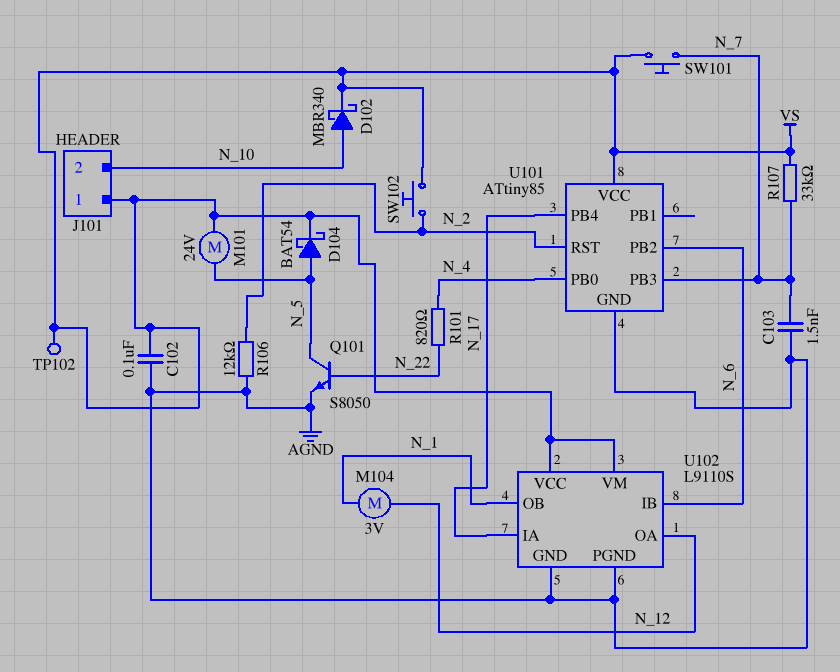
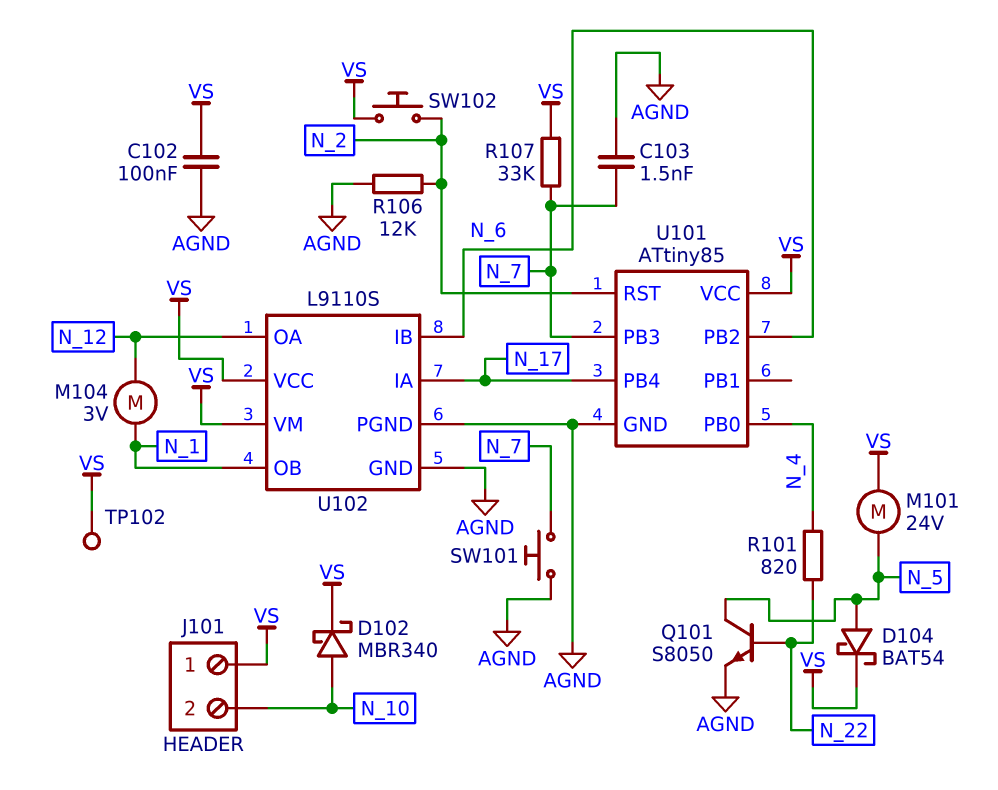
SW101: button (N_7, VS) -> button (AGND, N_7)

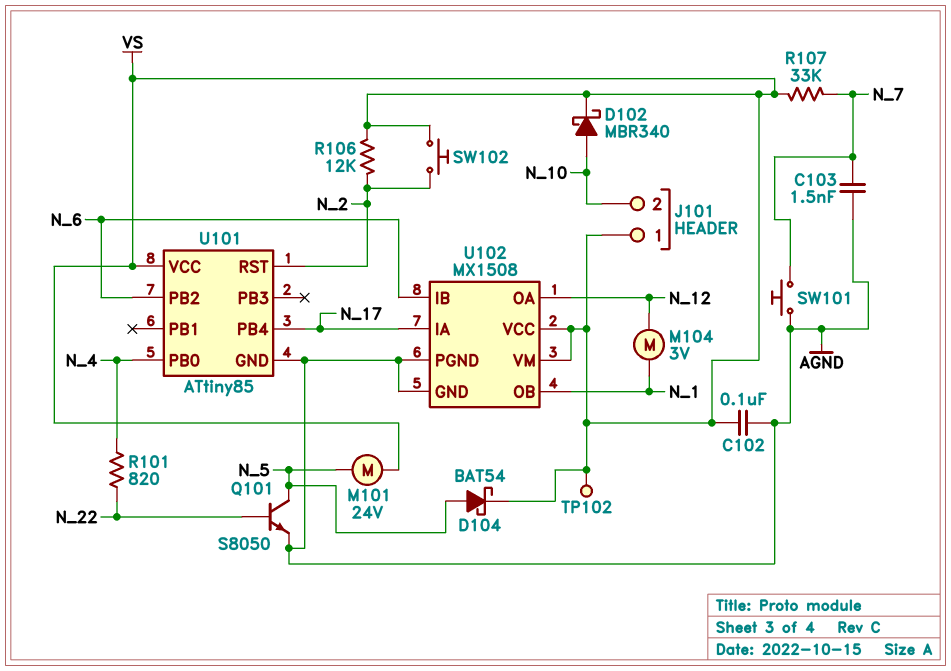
R106: 12k (AGND, N_2) -> 12k (N_2, VS)
U101 pin PB3: N_7 -> none
U102: L9110S -> MX1508

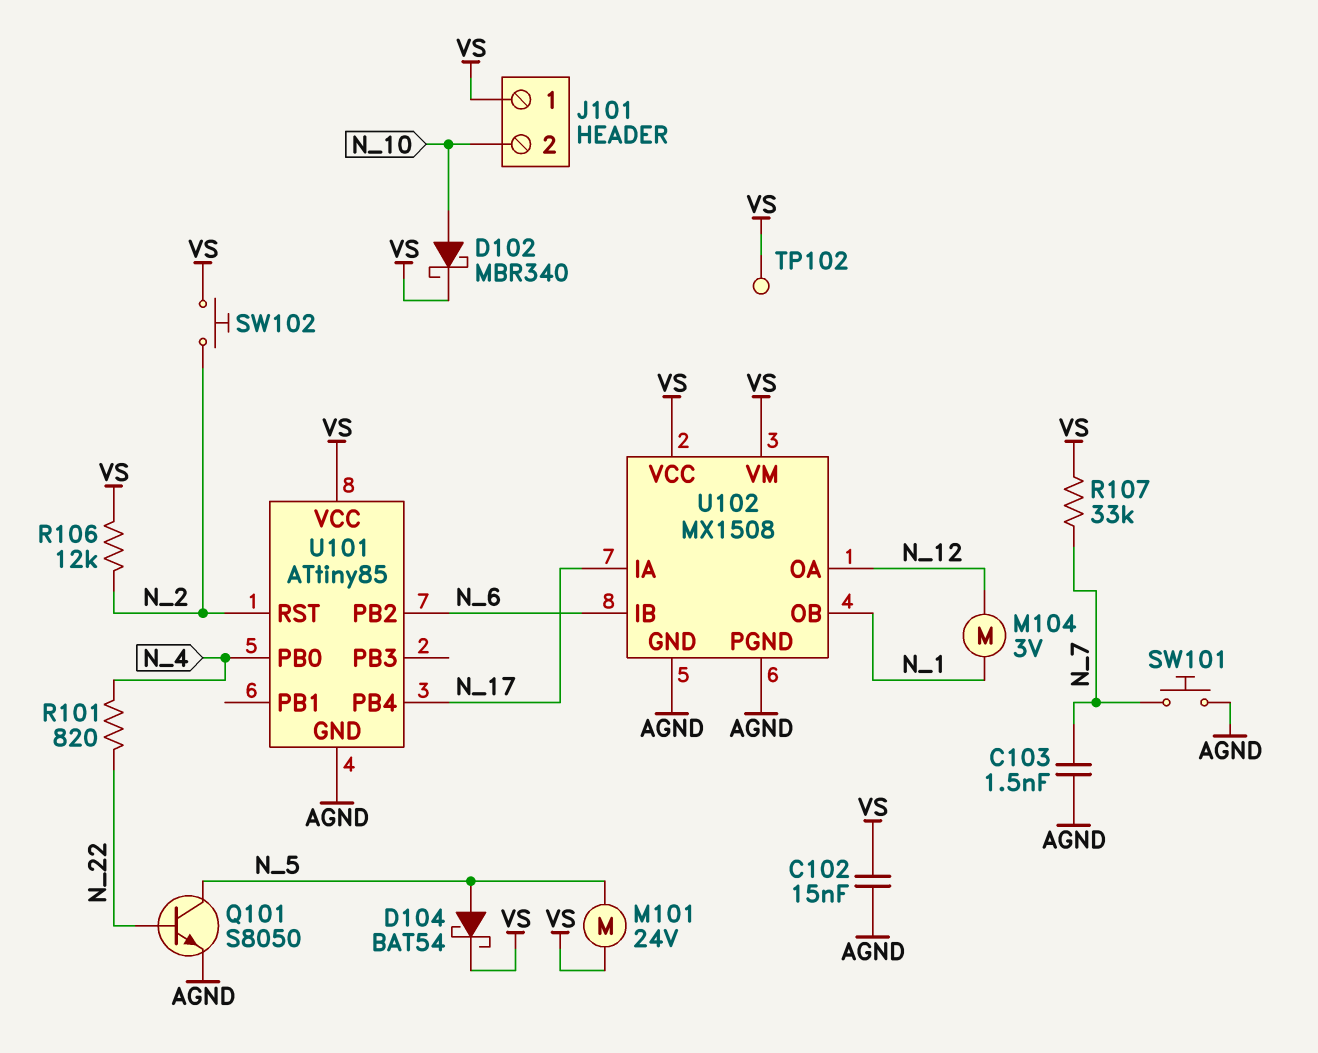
C102: 100nF (AGND, VS) -> 15nF (AGND, VS)

